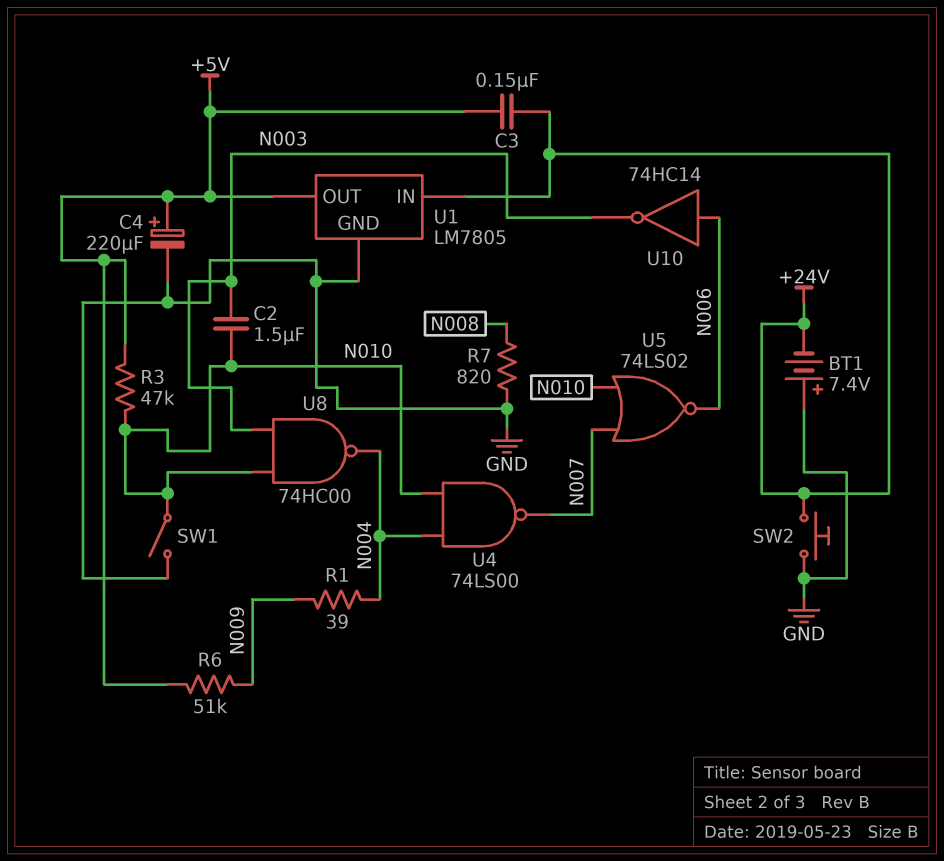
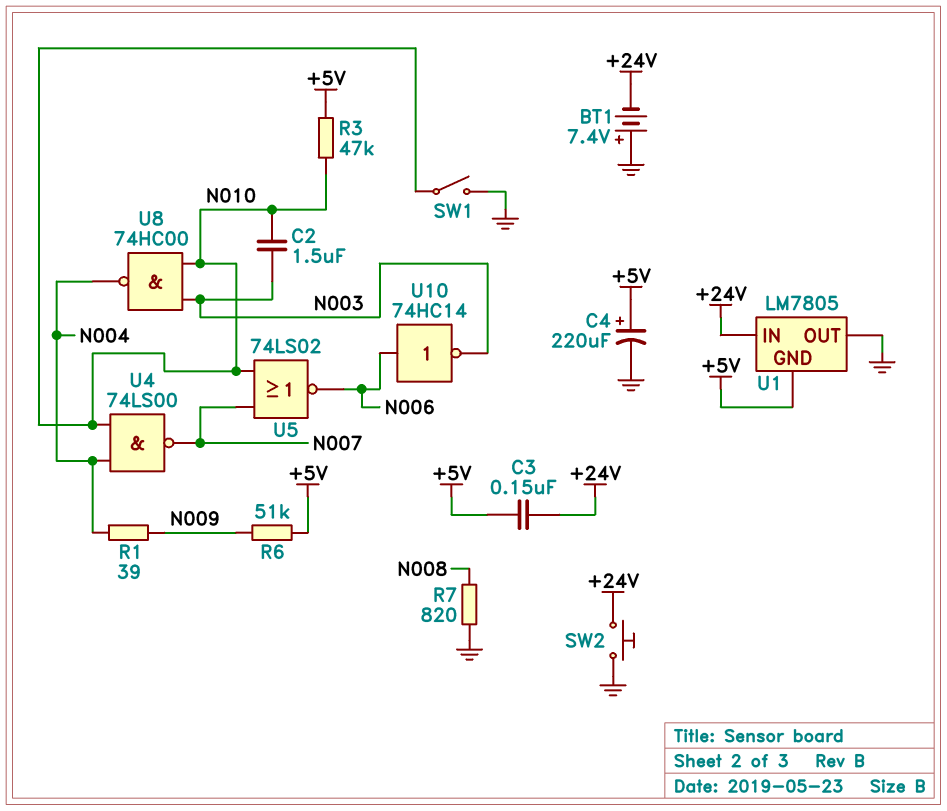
U1 pin GND: GND -> +5V
U1 pin OUT: +5V -> GND

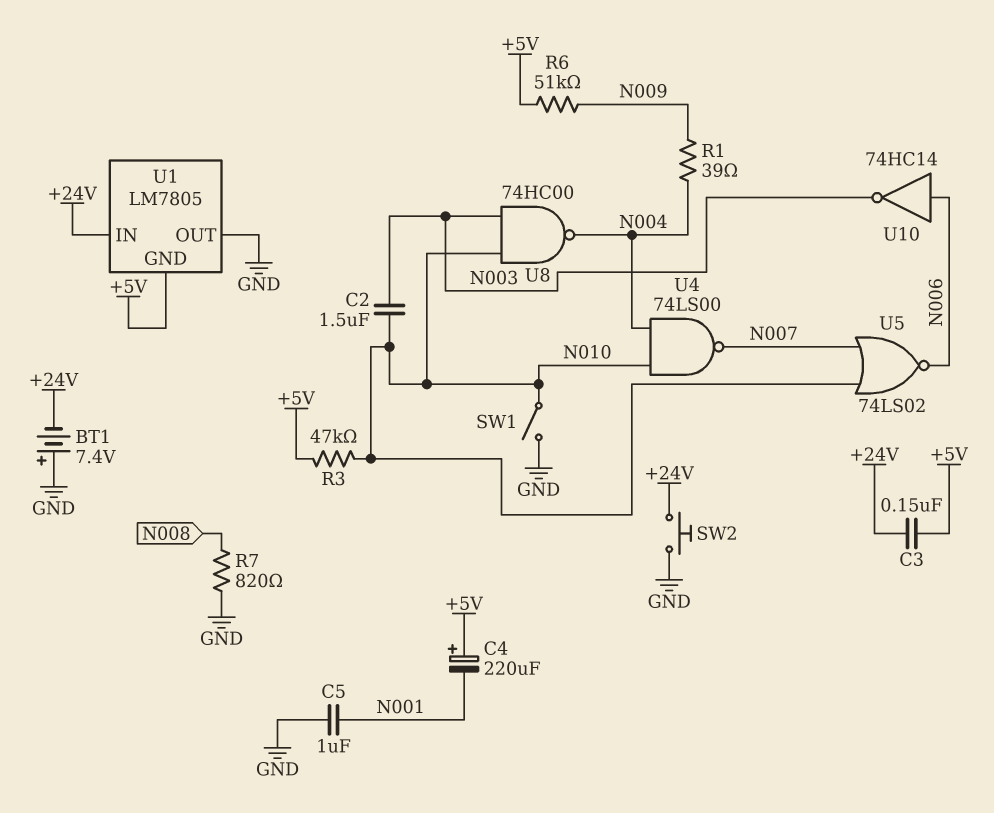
C4: 220uF (plus +5V, minus GND) -> 220uF (plus +5V, minus N001)
C5: none -> 1uF (GND, N001)

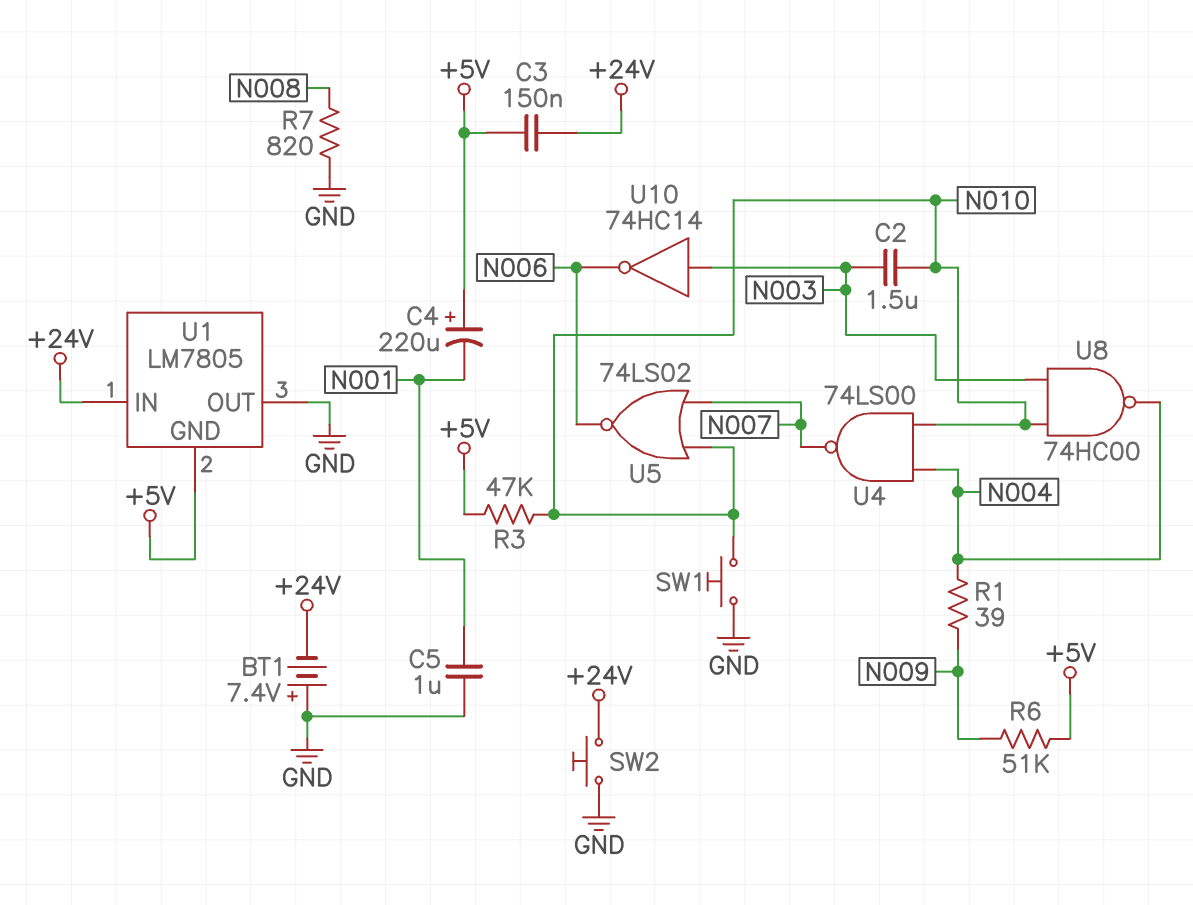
SW1: switch (GND, N010) -> button (GND, N010)
U10: NOT 74HC14 (in N006, out N003) -> NOT 74HC14 (in N003, out N006)

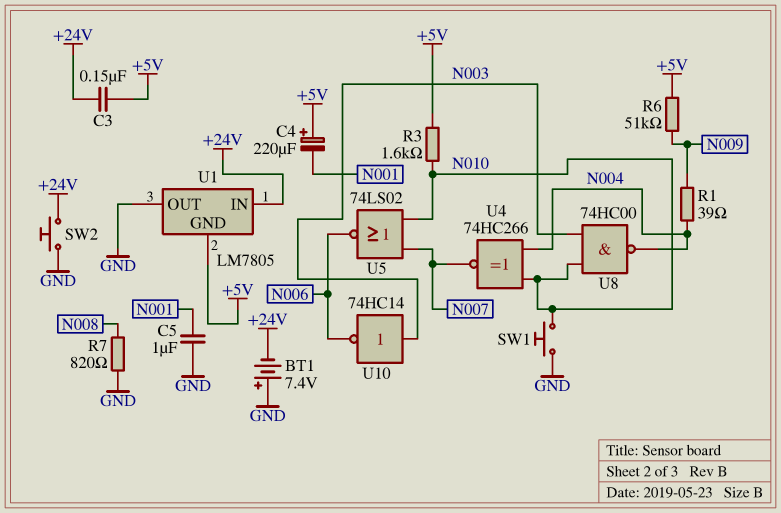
C2: 1.5uF (N003, N010) -> none
R3: 47k (+5V, N010) -> 1.6k (+5V, N010)
U4: NAND 74LS00 (in N004, in N010, out N007) -> XNOR 74HC266 (in N004, in N010, out N007)

